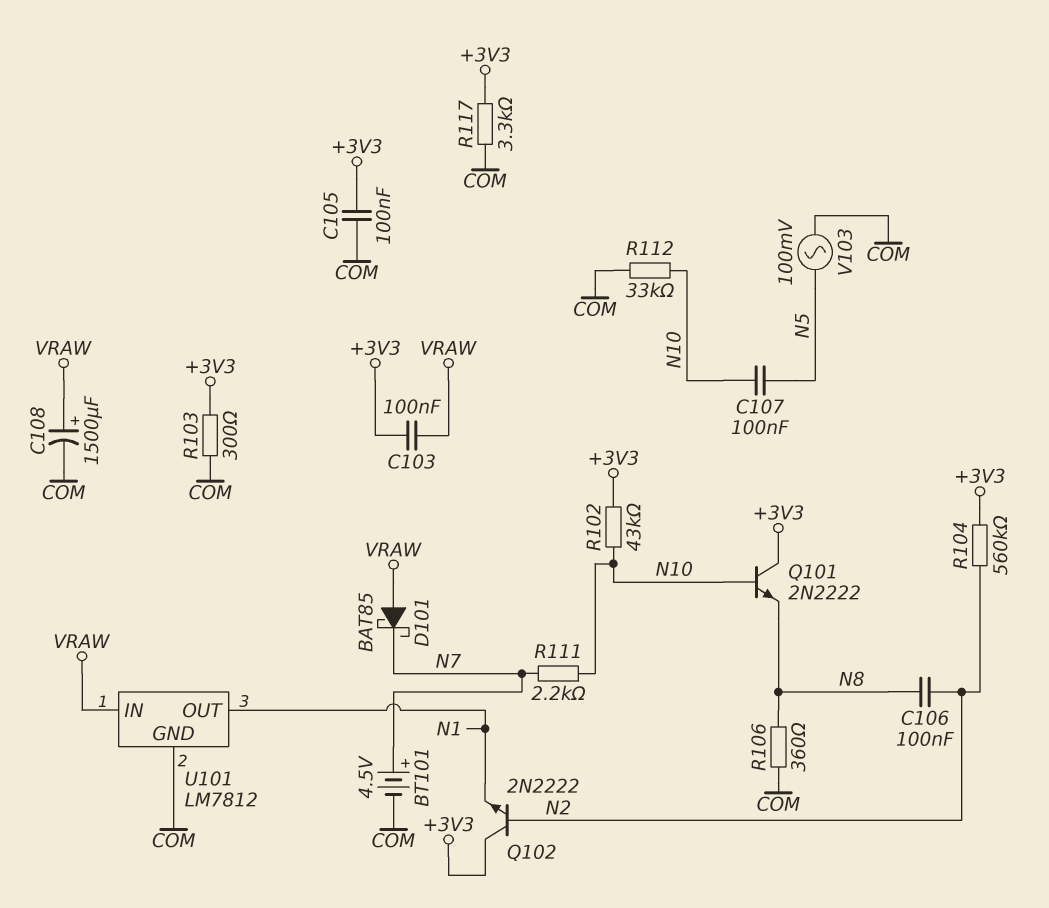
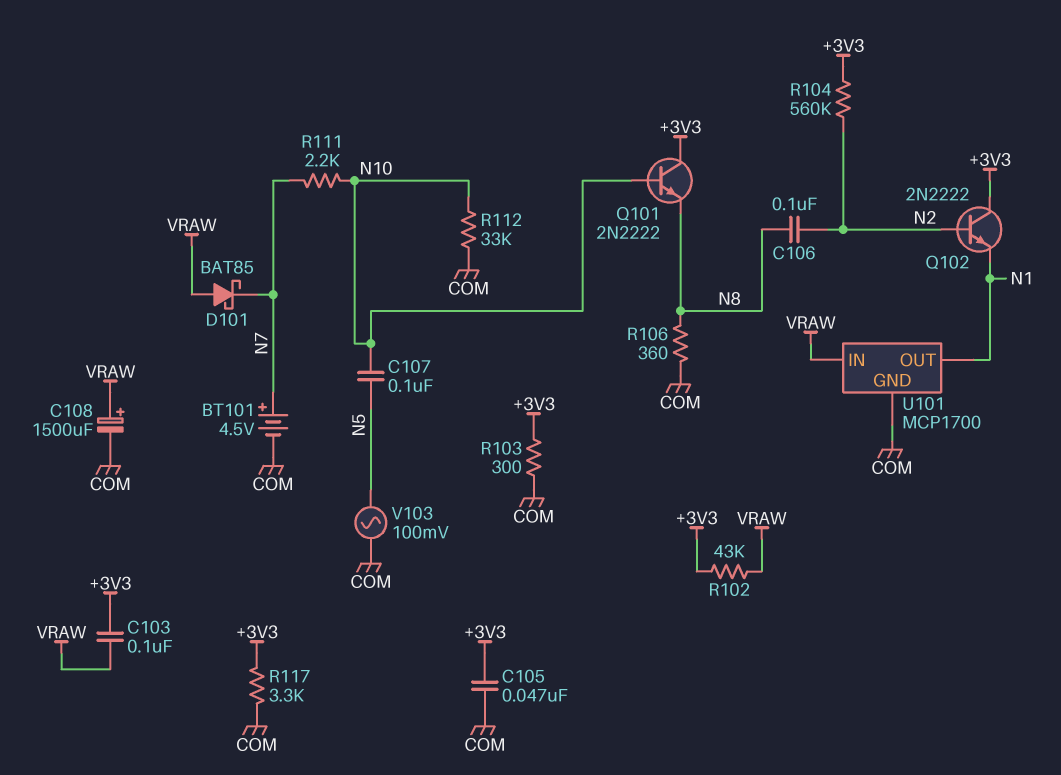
C105: 100nF (+3V3, COM) -> 47nF (+3V3, COM)
R102: 43k (+3V3, N10) -> 43k (+3V3, VRAW)
U101: LM7812 -> MCP1700

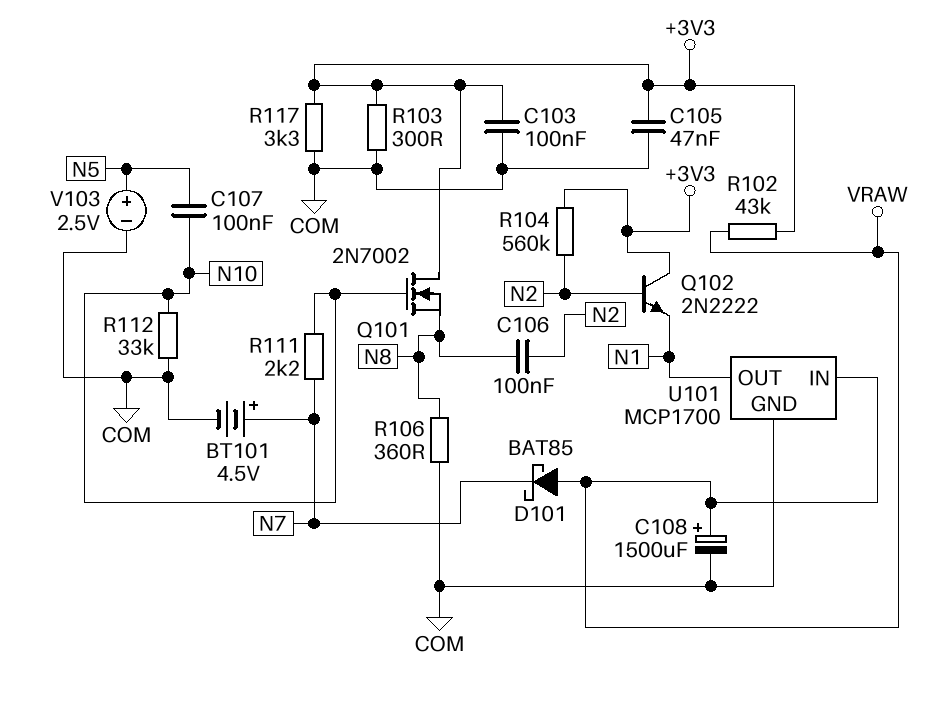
C103: 100nF (+3V3, VRAW) -> 100nF (+3V3, COM)
Q101: NPN 2N2222 (B N10, C +3V3, E N8) -> NMOS 2N7002 (G N10, D +3V3, S N8)
V103: AC 100mV (COM, N5) -> 2.5V (plus N5, minus COM)

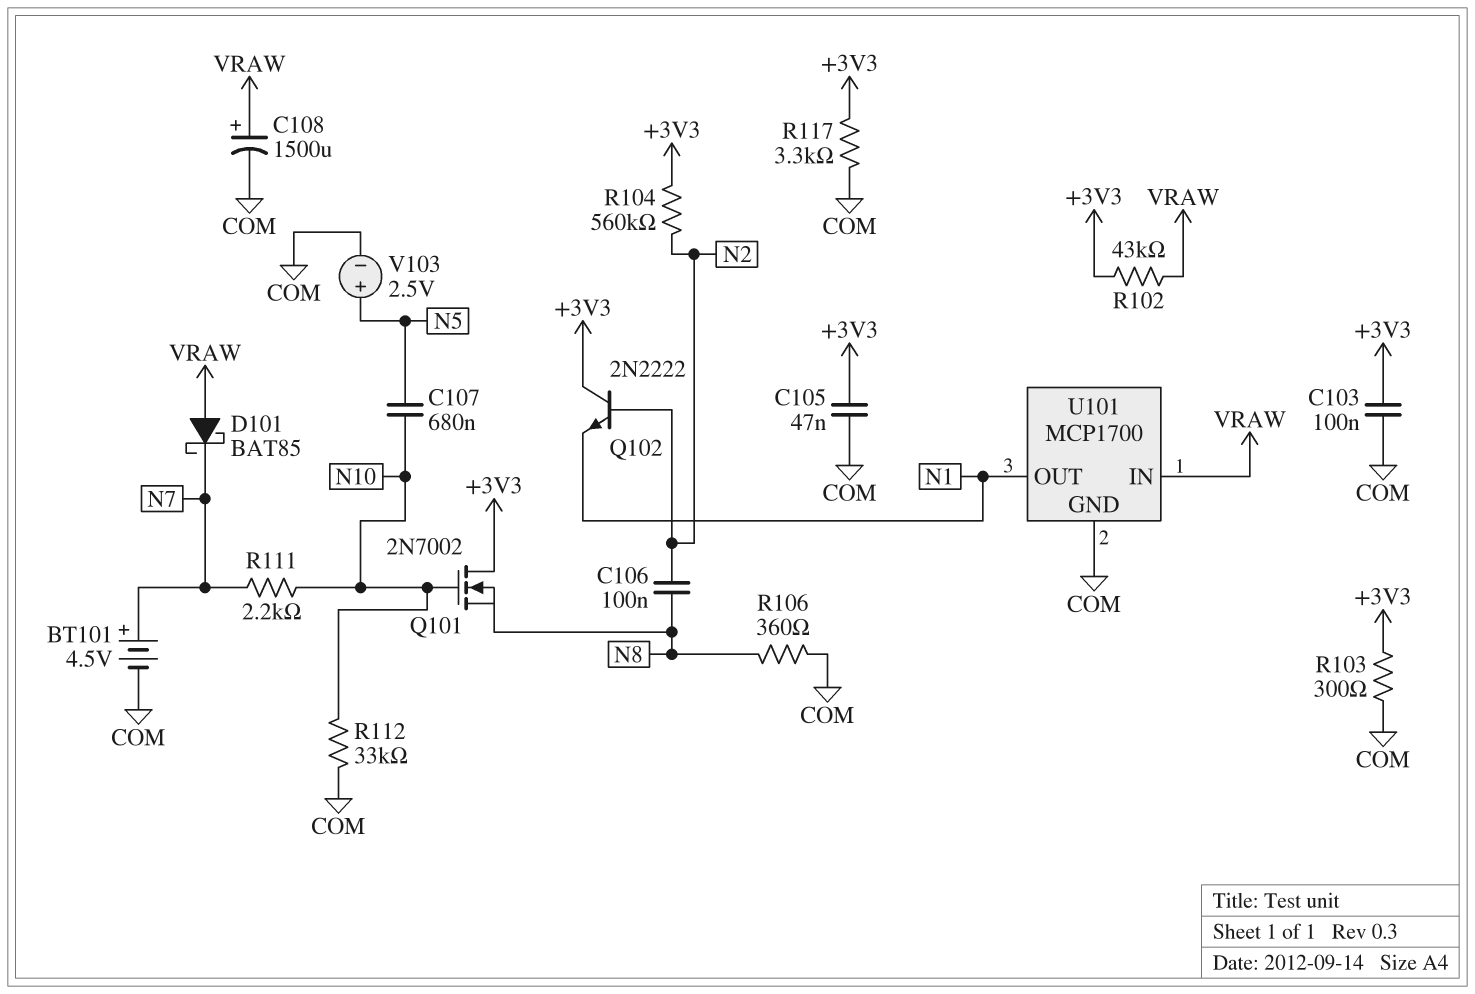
C107: 100nF (N5, N10) -> 680nF (N5, N10)

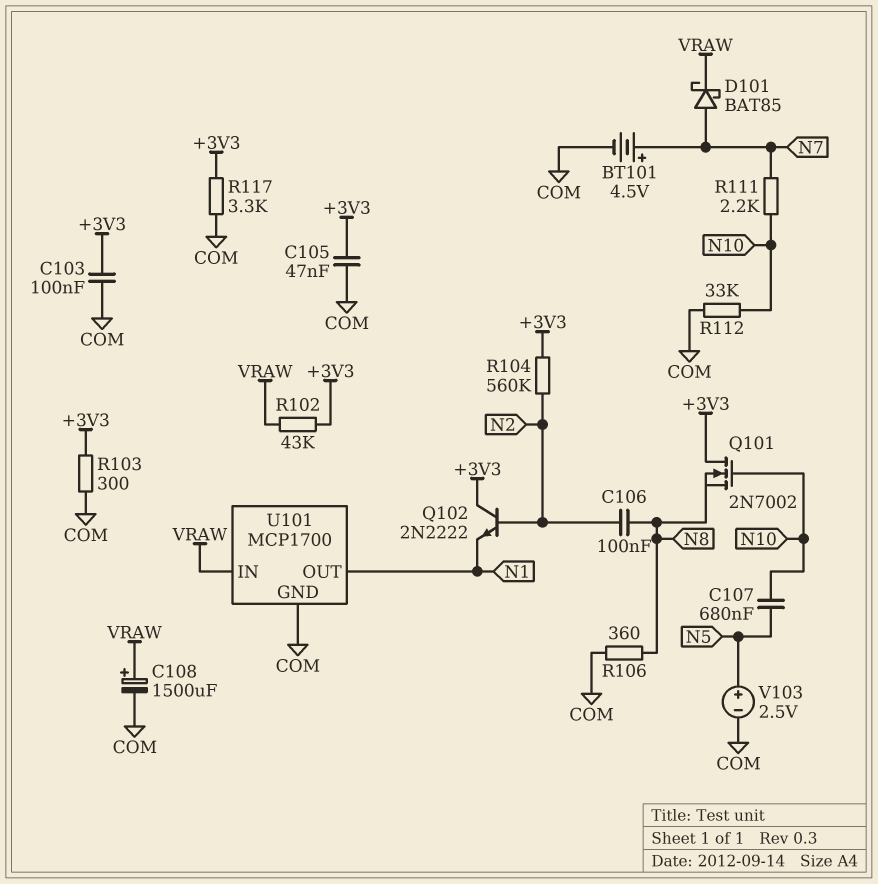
D101: schottky BAT85 (A VRAW, K N7) -> schottky BAT85 (A N7, K VRAW)

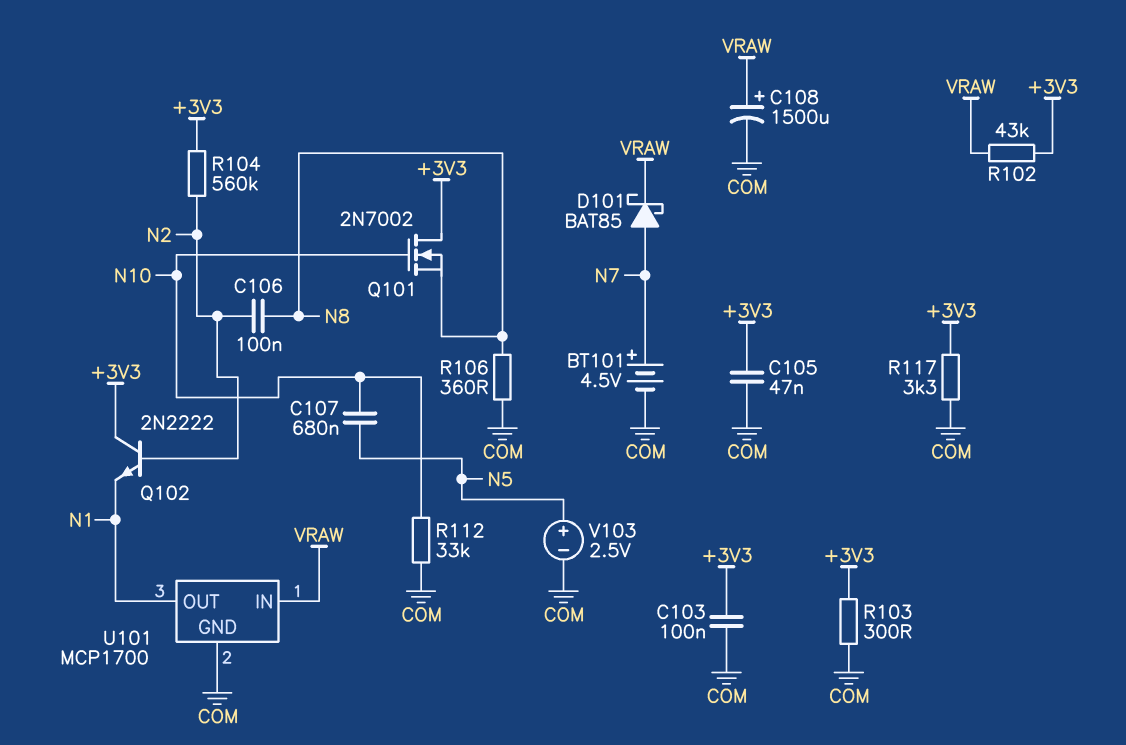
R111: 2.2k (N7, N10) -> none

